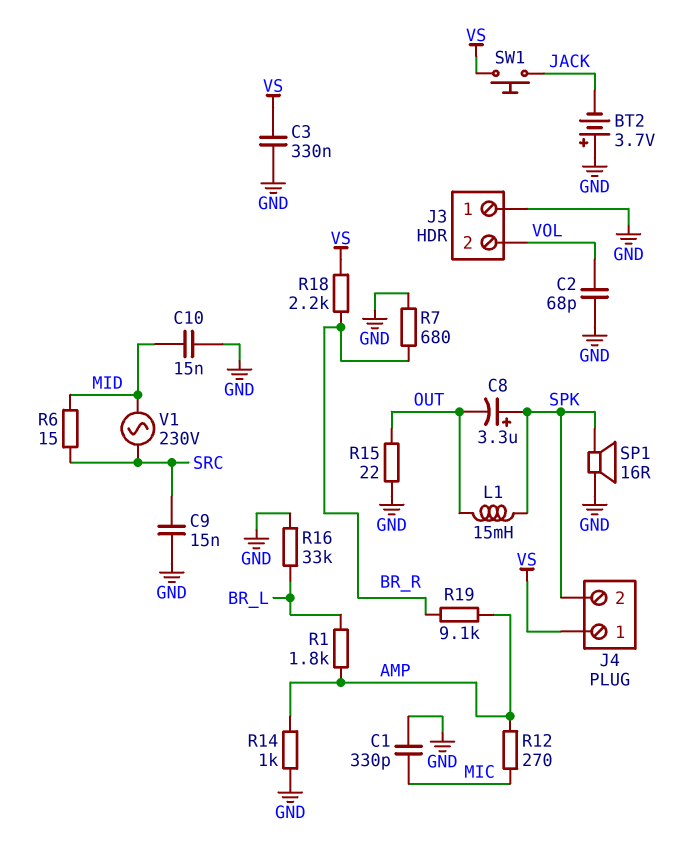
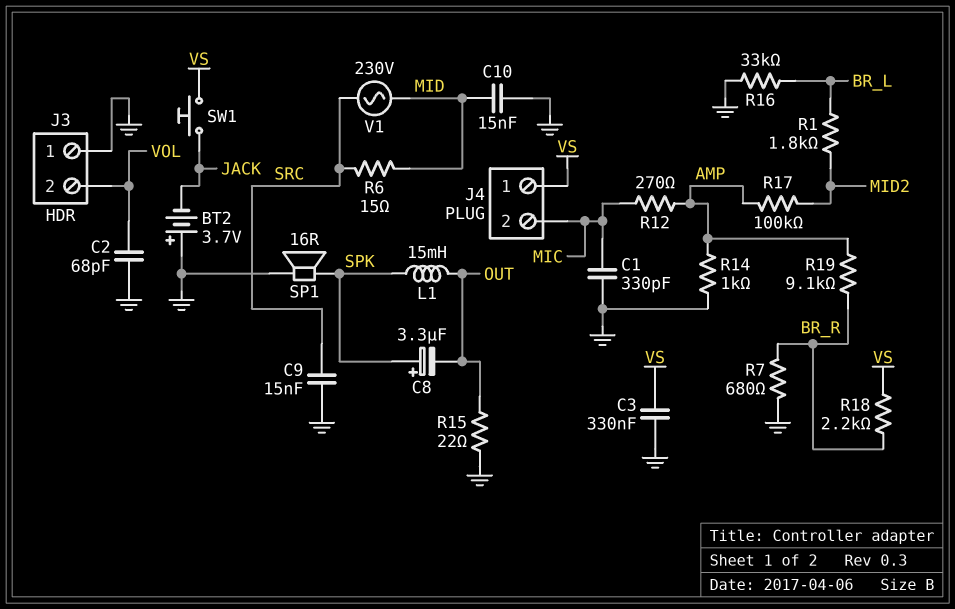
J4 pin 2: SPK -> MIC
R1: 1.8k (AMP, BR_L) -> 1.8k (BR_L, MID2)
R17: none -> 100k (AMP, MID2)

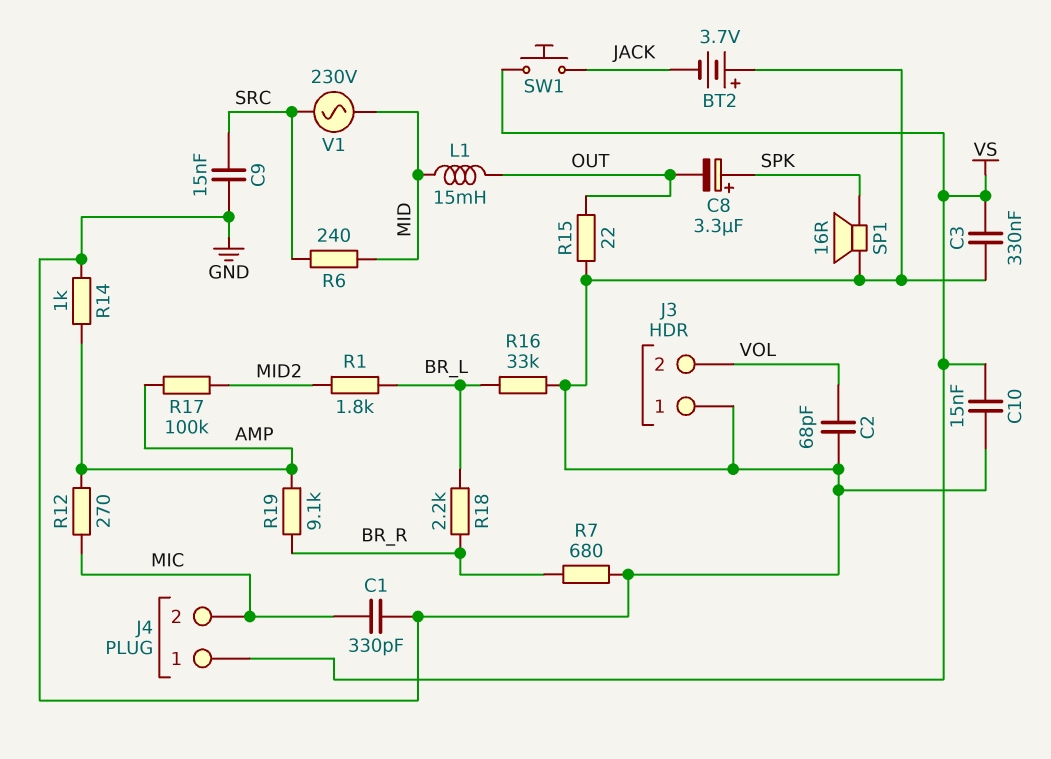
C10: 15nF (GND, MID) -> 15nF (GND, VS)
L1: 15mH (OUT, SPK) -> 15mH (MID, OUT)
R6: 15 (MID, SRC) -> 240 (MID, SRC)
R18: 2.2k (BR_R, VS) -> 2.2k (BR_L, BR_R)

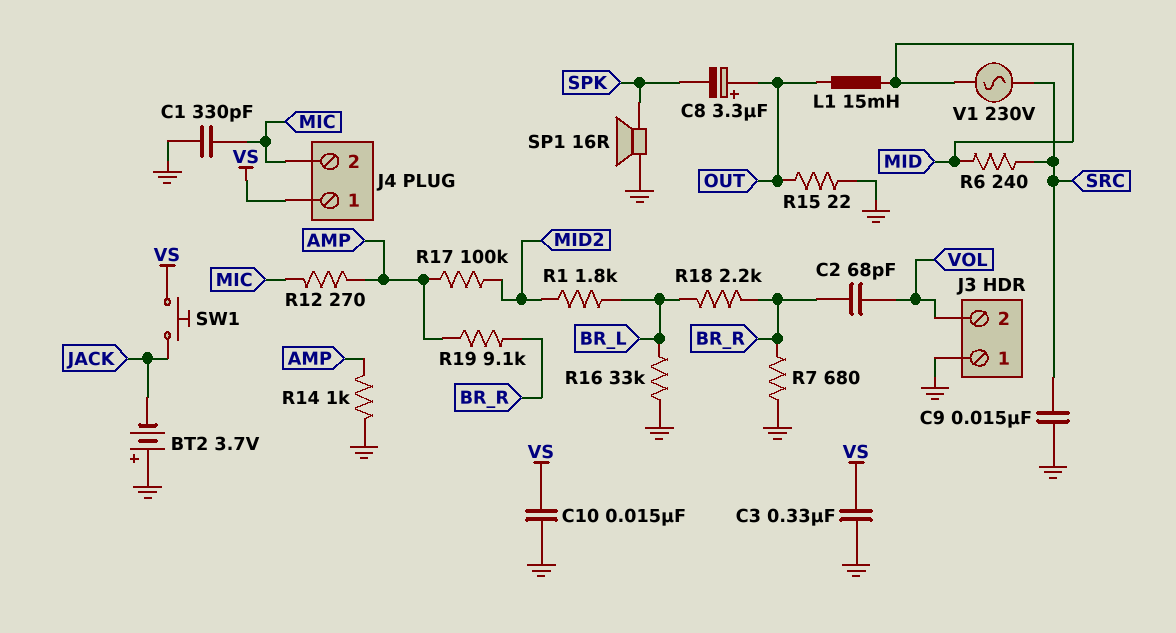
C2: 68pF (GND, VOL) -> 68pF (BR_R, VOL)
C8: 3.3uF (plus SPK, minus OUT) -> 3.3uF (plus OUT, minus SPK)

